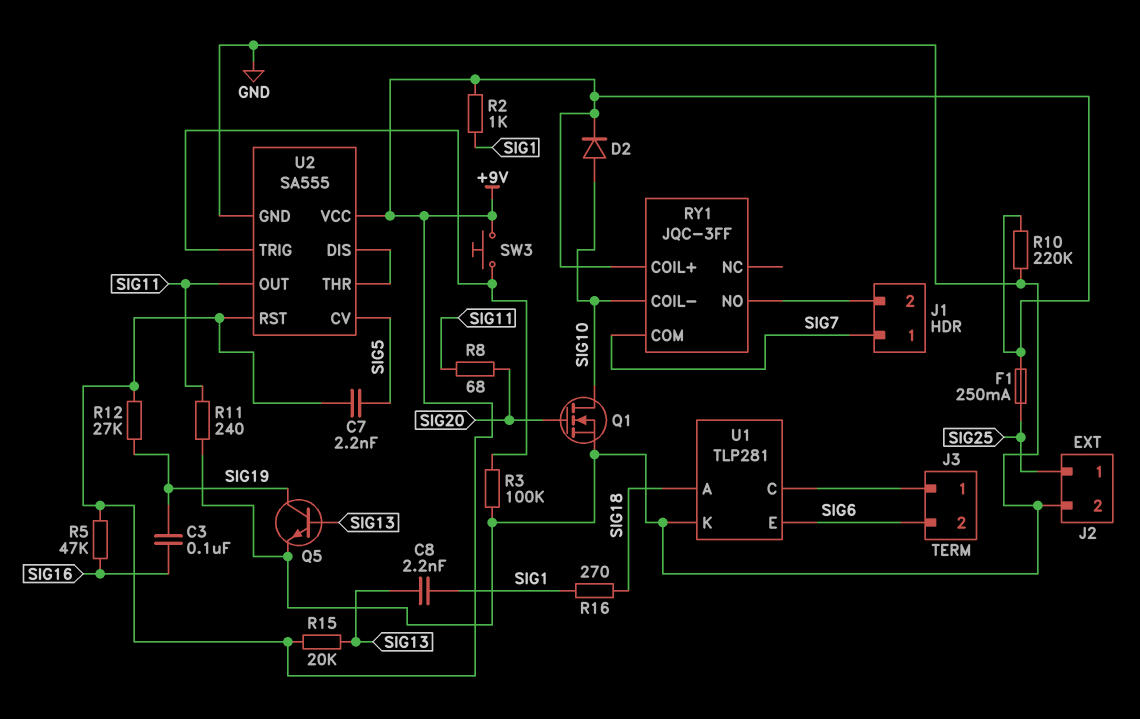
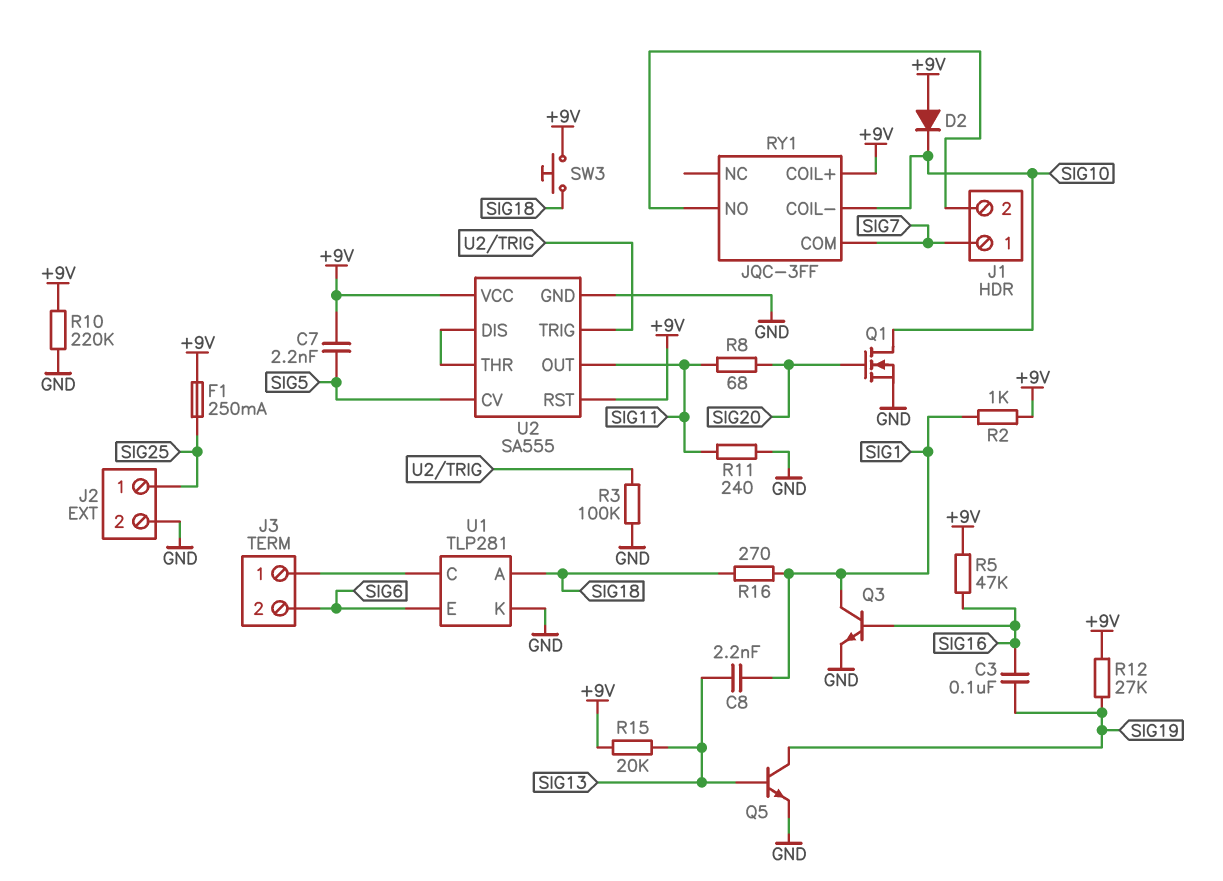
D2: diode (A SIG10, K +9V) -> diode (A +9V, K SIG10)
Q3: none -> NPN (B SIG16, C SIG1, E GND)
SW3: button (+9V, U2/TRIG) -> button (+9V, SIG18)

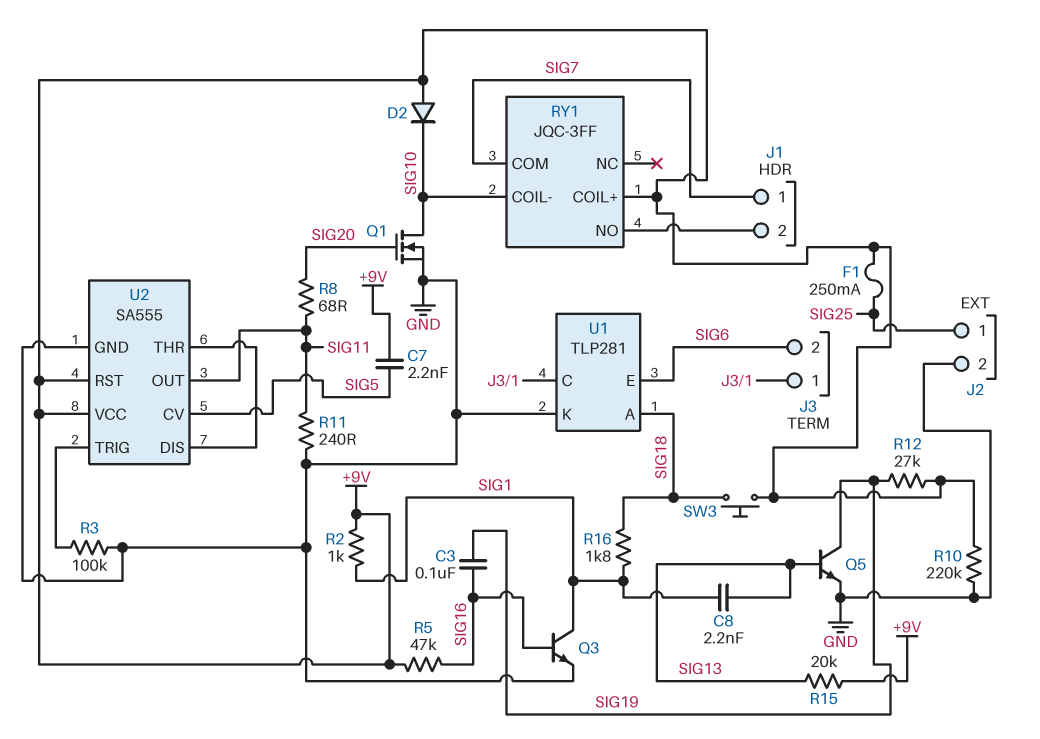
R16: 270 (SIG1, SIG18) -> 1.8k (SIG1, SIG18)

